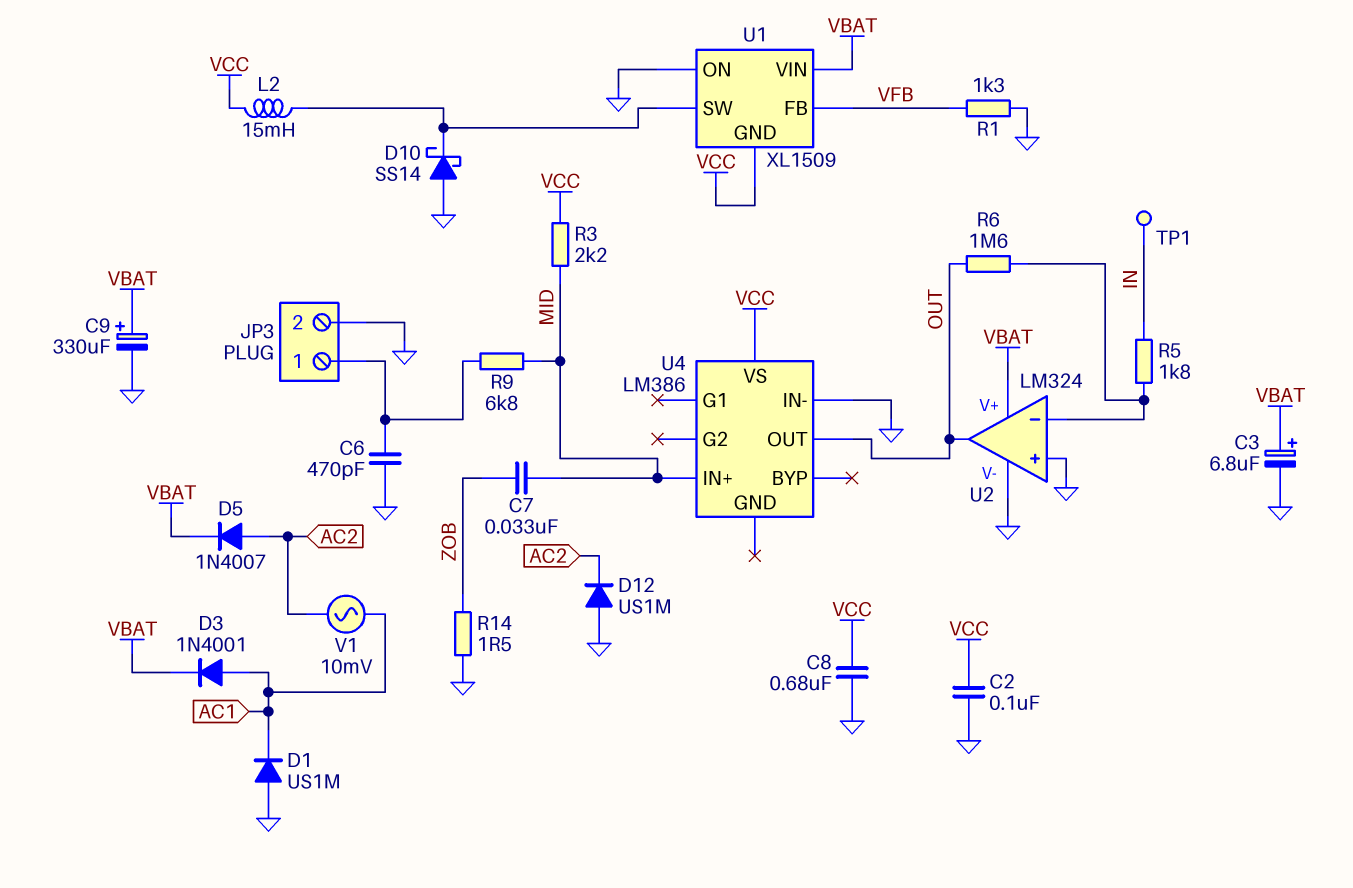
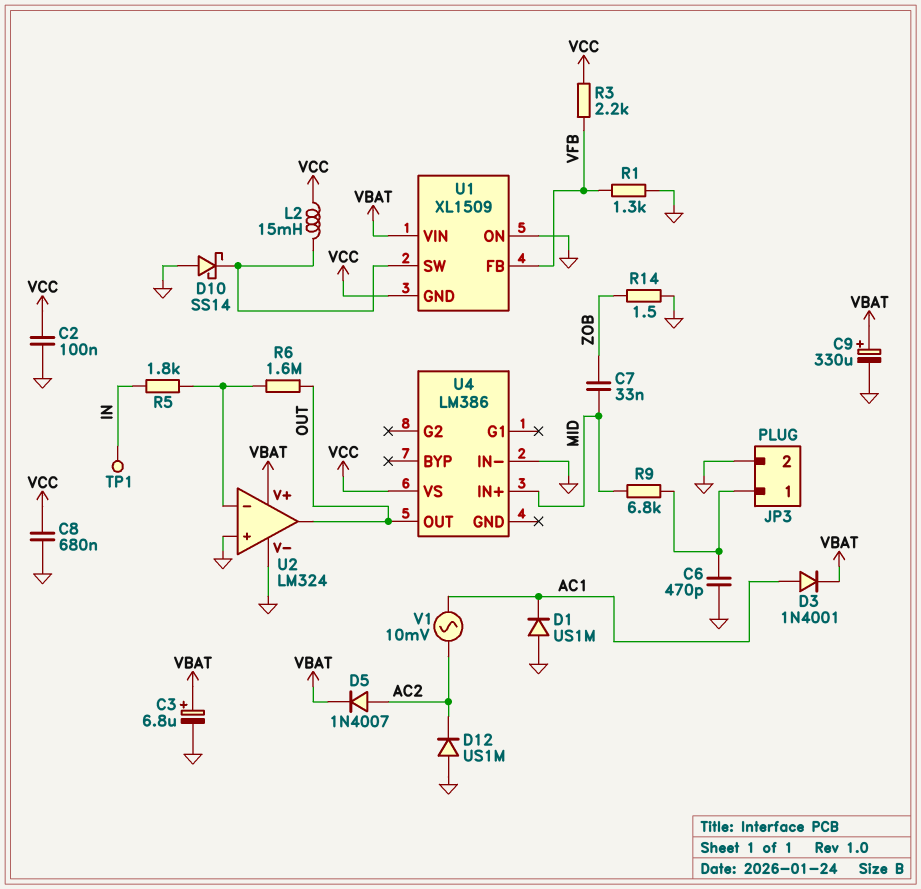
R3: 2.2k (MID, VCC) -> 2.2k (VCC, VFB)

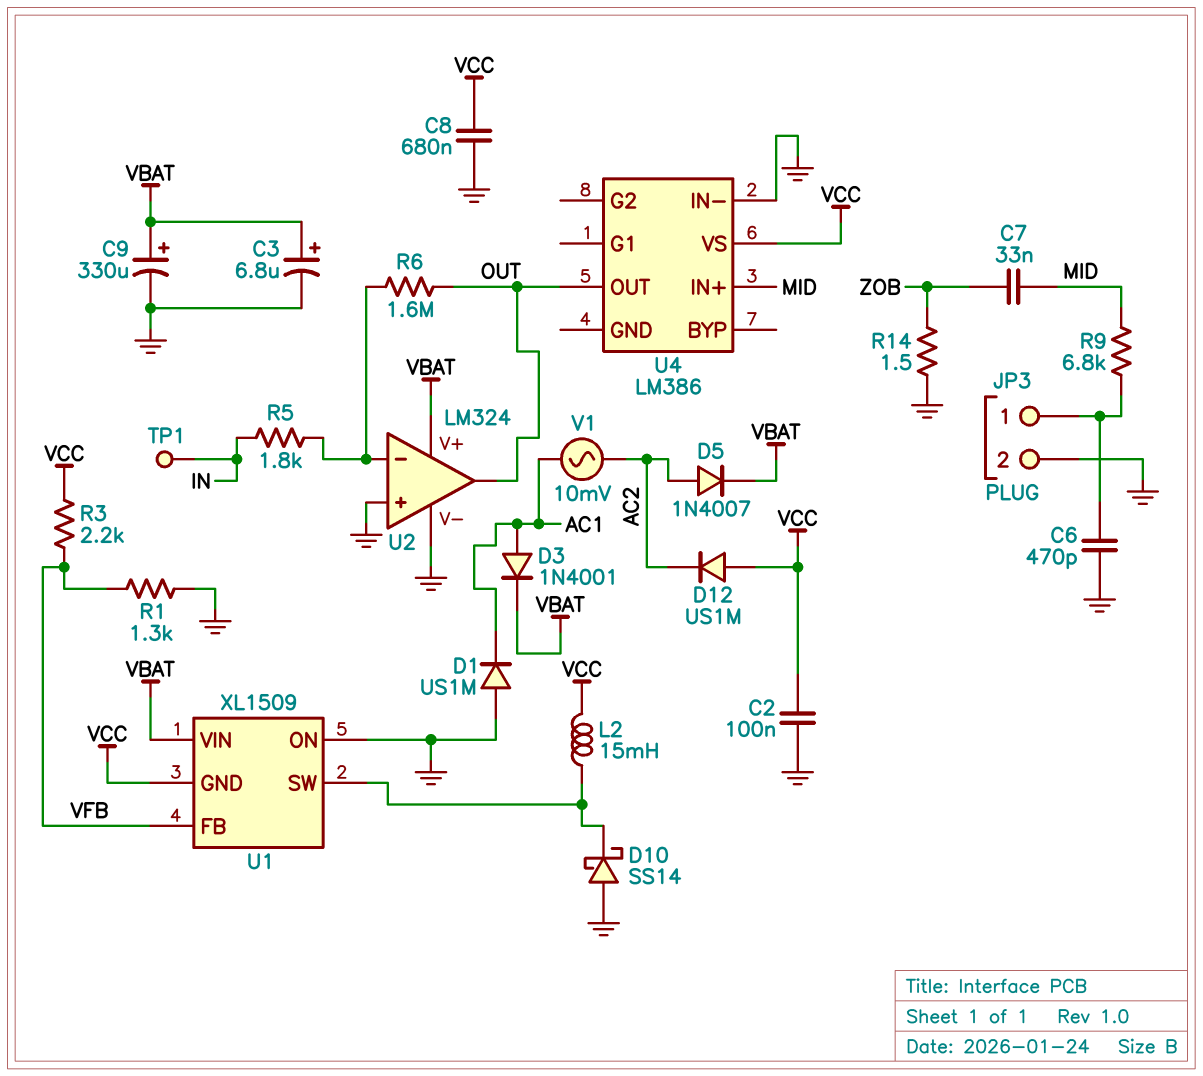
D12: diode US1M (A GND, K AC2) -> diode US1M (A VCC, K AC2)

